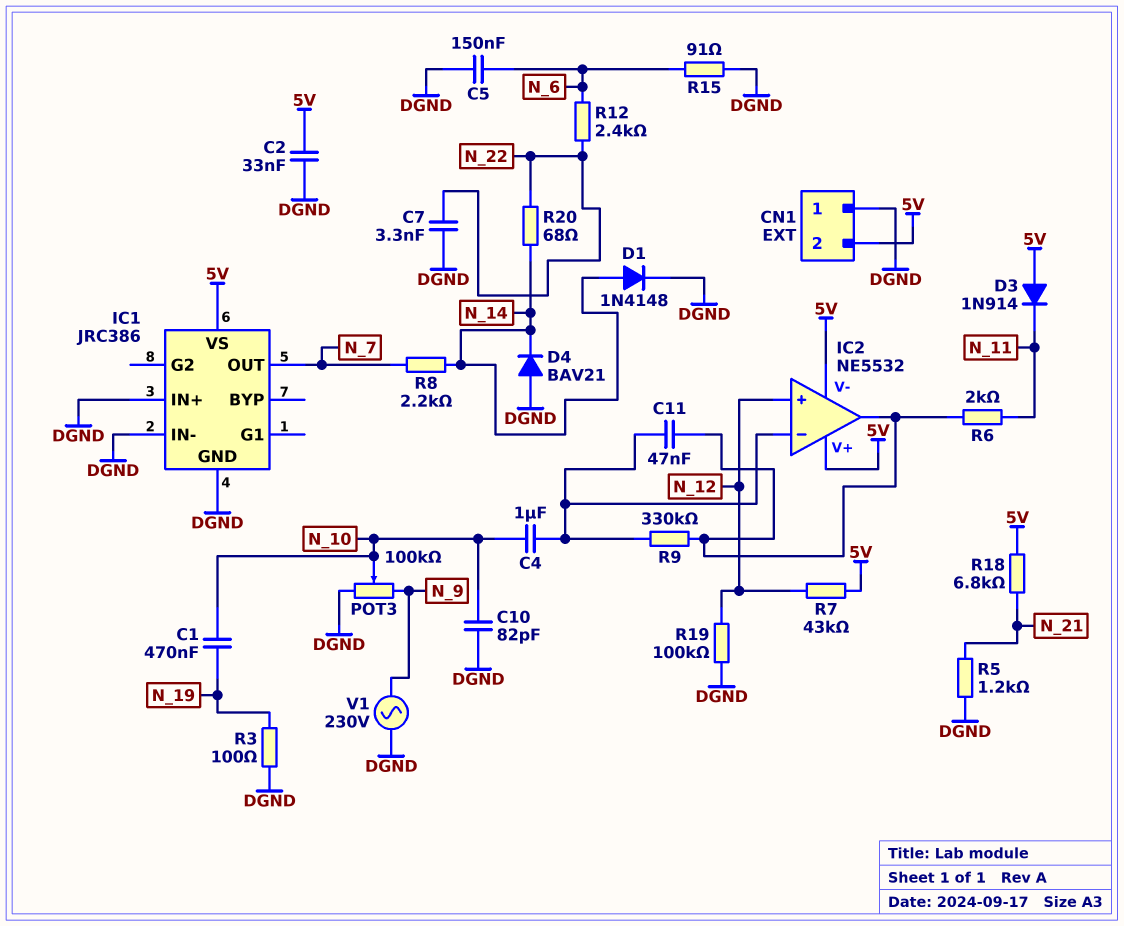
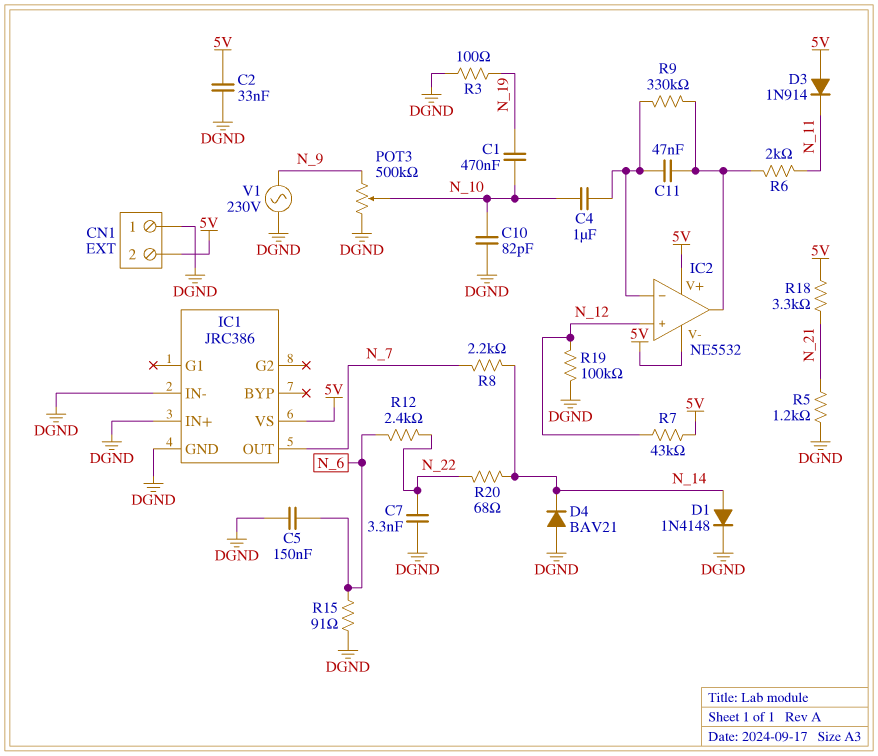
POT3: 100k (DGND, N_9, wiper N_10) -> 500k (DGND, N_9, wiper N_10)
R18: 6.8k (5V, N_21) -> 3.3k (5V, N_21)

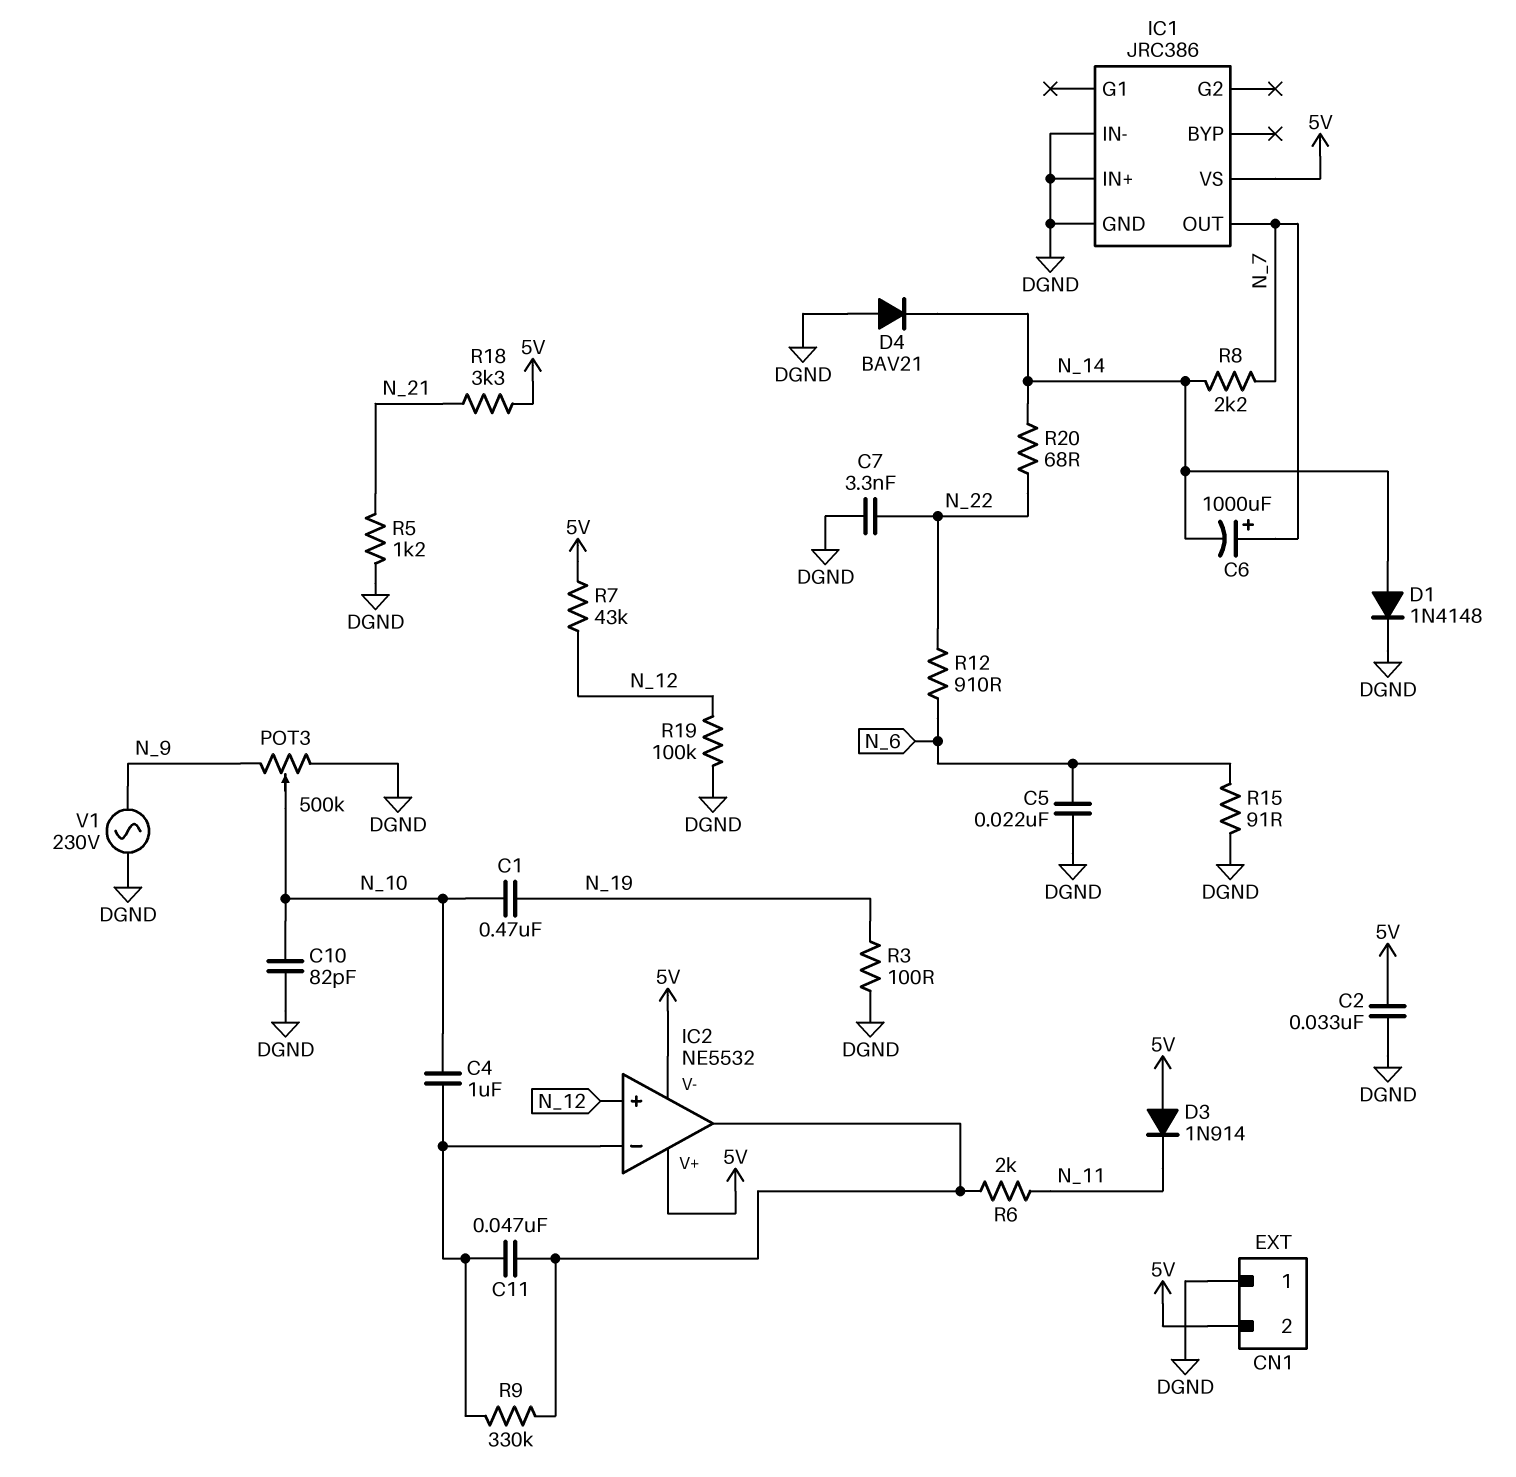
C5: 150nF (DGND, N_6) -> 22nF (DGND, N_6)
C6: none -> 1000uF (plus N_7, minus N_14)
R12: 2.4k (N_6, N_22) -> 910 (N_6, N_22)

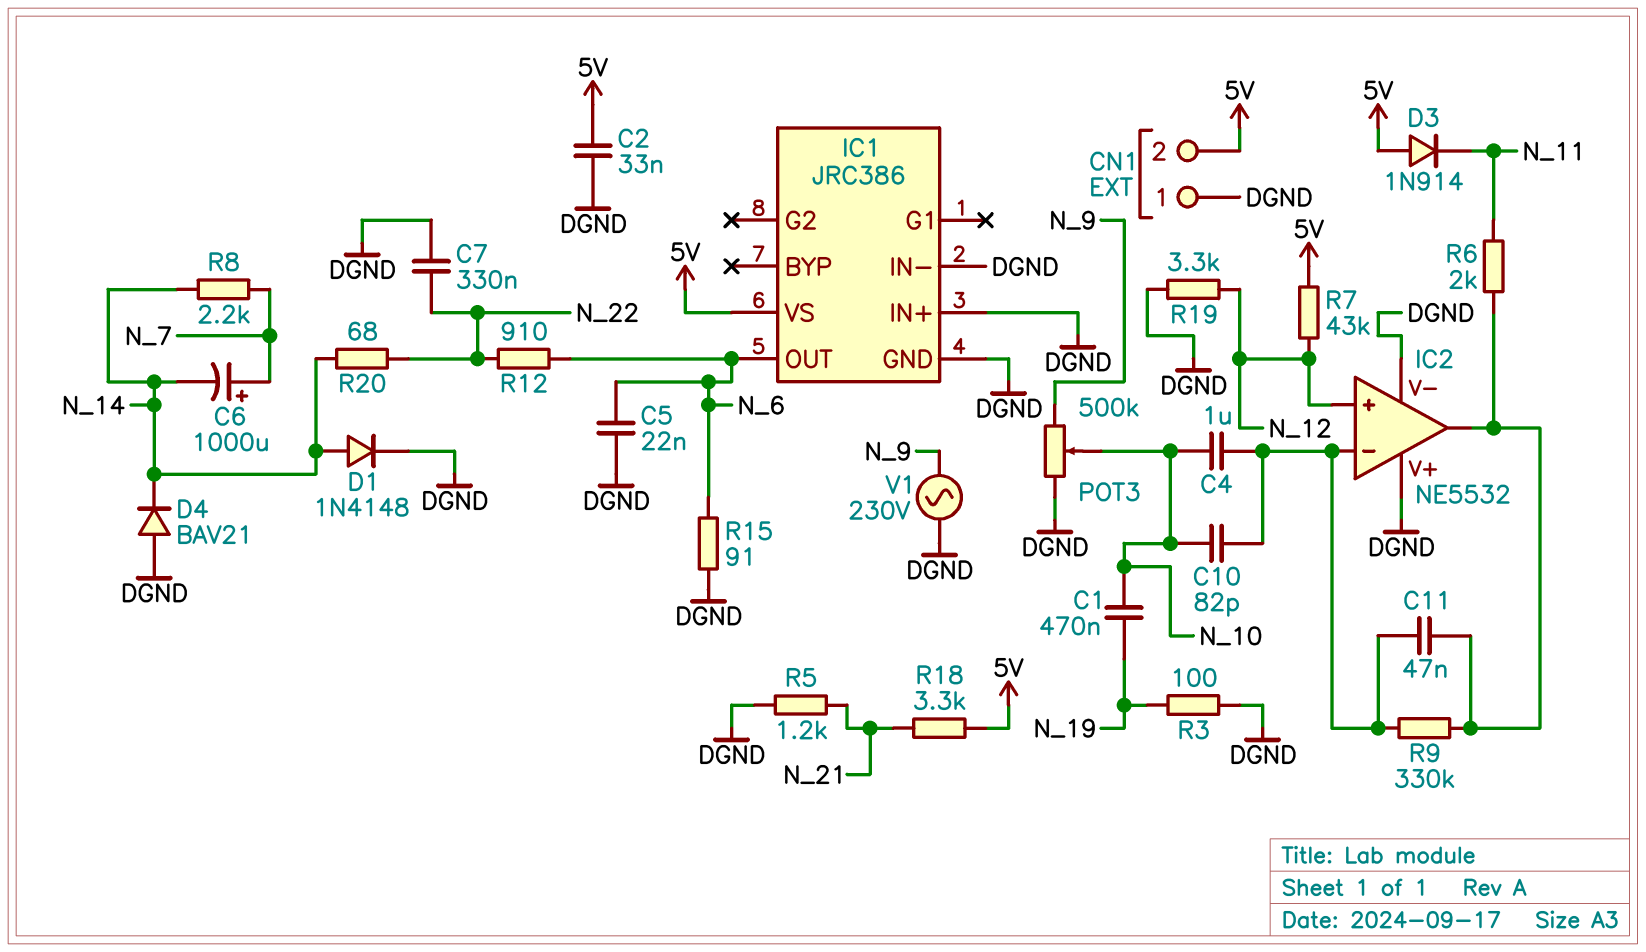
C7: 3.3nF (DGND, N_22) -> 330nF (DGND, N_22)
C10: 82pF (DGND, N_10) -> 82pF (IC2/in-, N_10)
IC1 pin OUT: N_7 -> N_6
IC2 pin V+: 5V -> DGND
IC2 pin V-: 5V -> DGND
R19: 100k (DGND, N_12) -> 3.3k (DGND, N_12)

